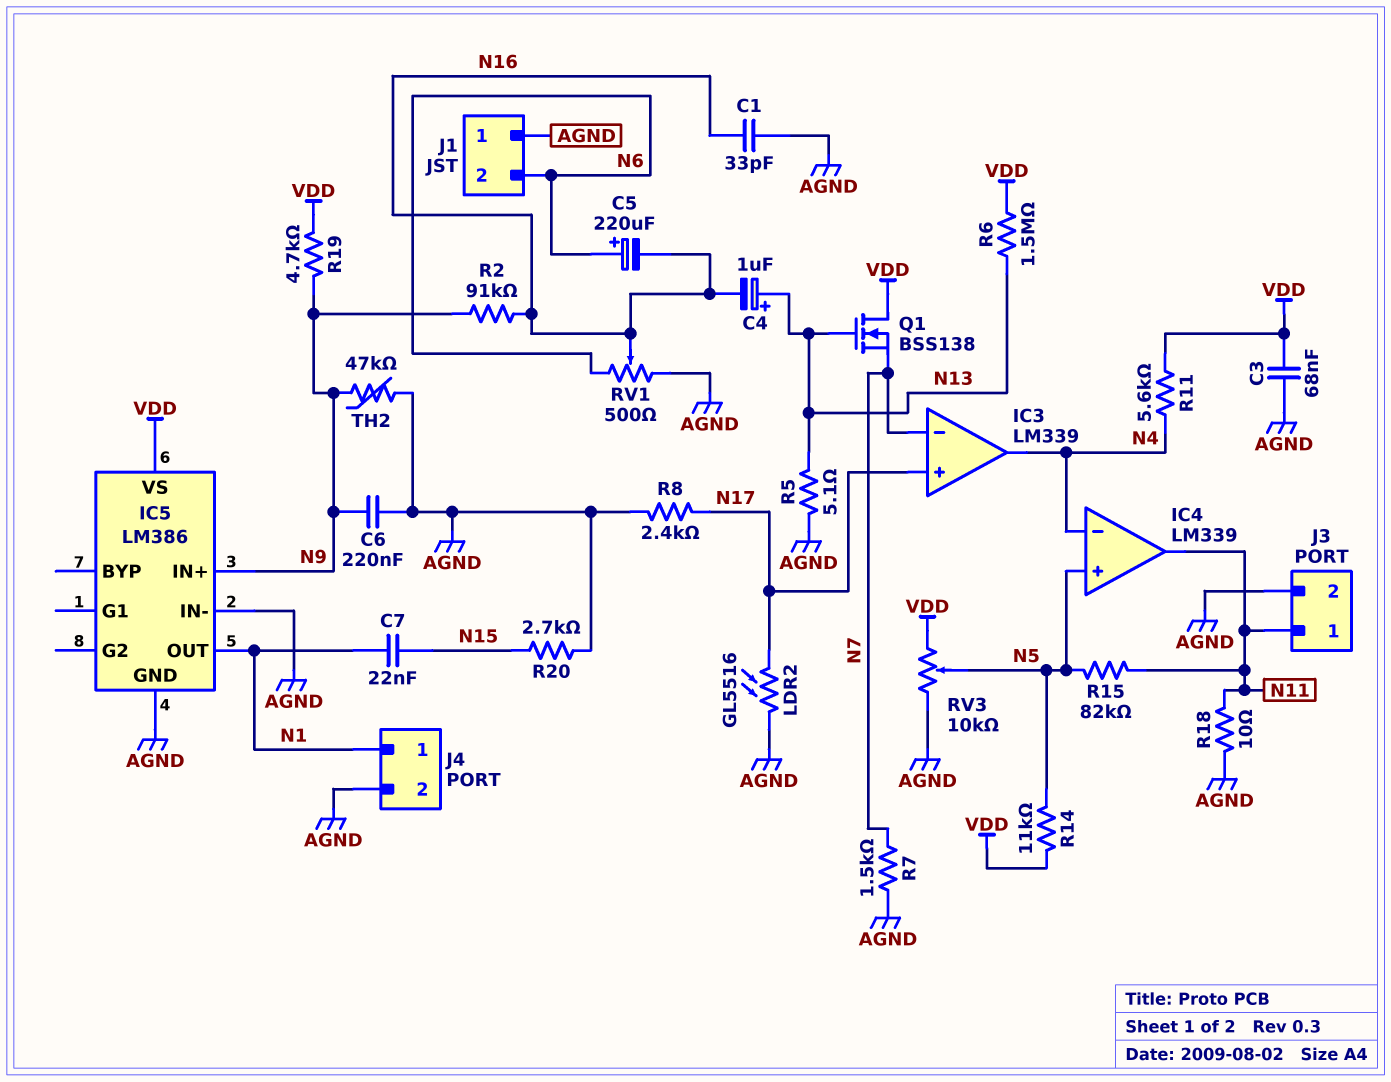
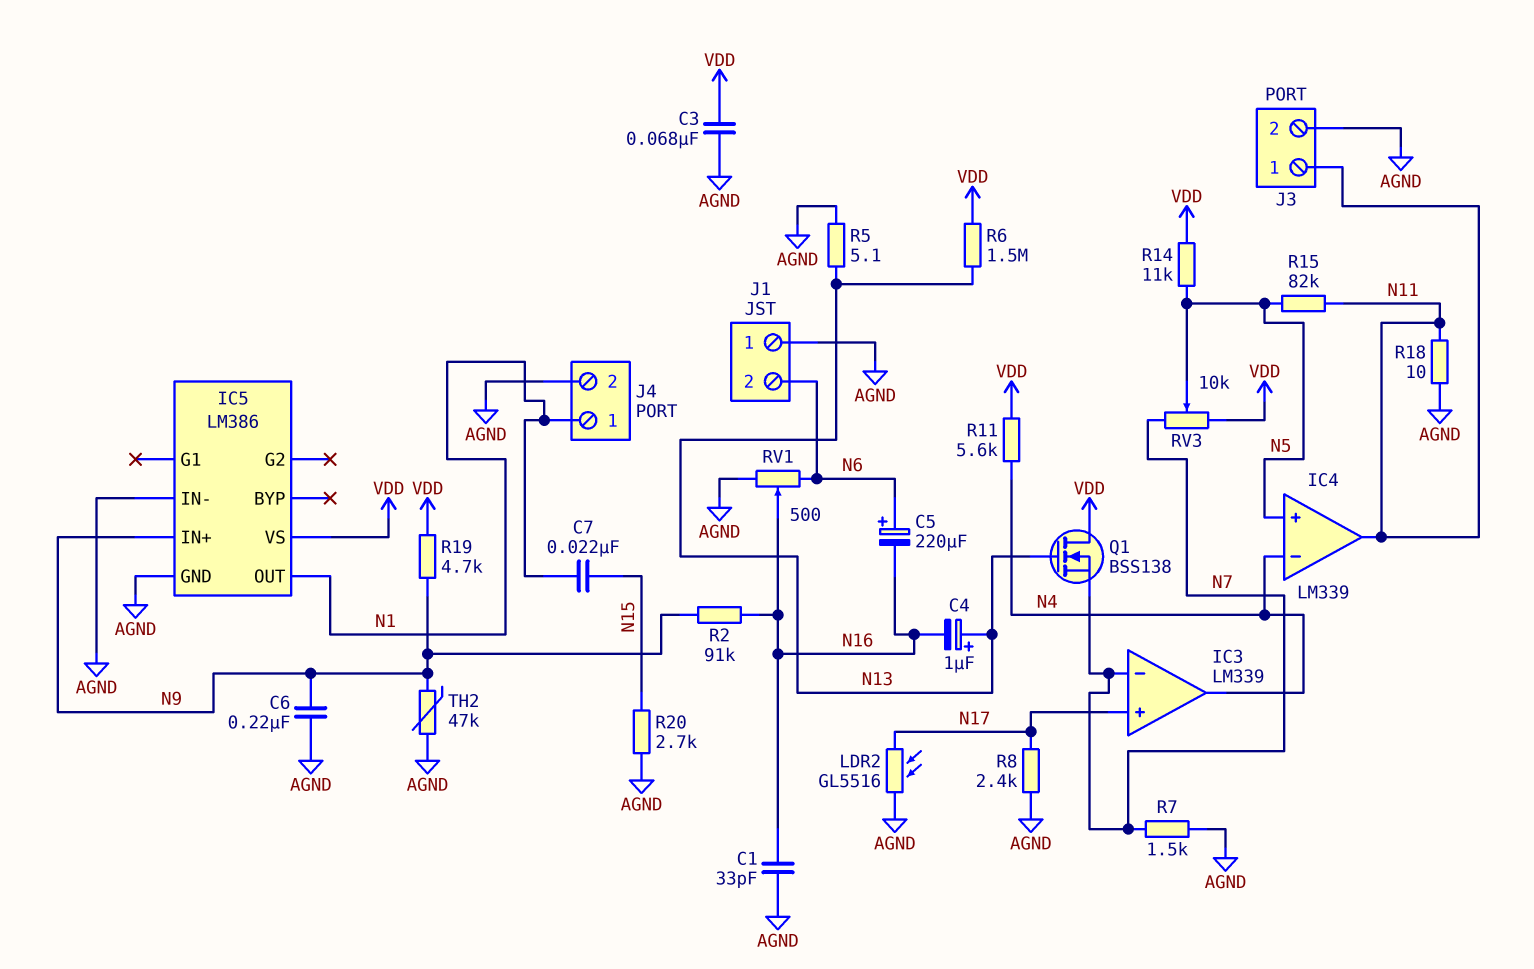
RV3: 10k (AGND, VDD, wiper N5) -> 10k (N7, VDD, wiper N5)

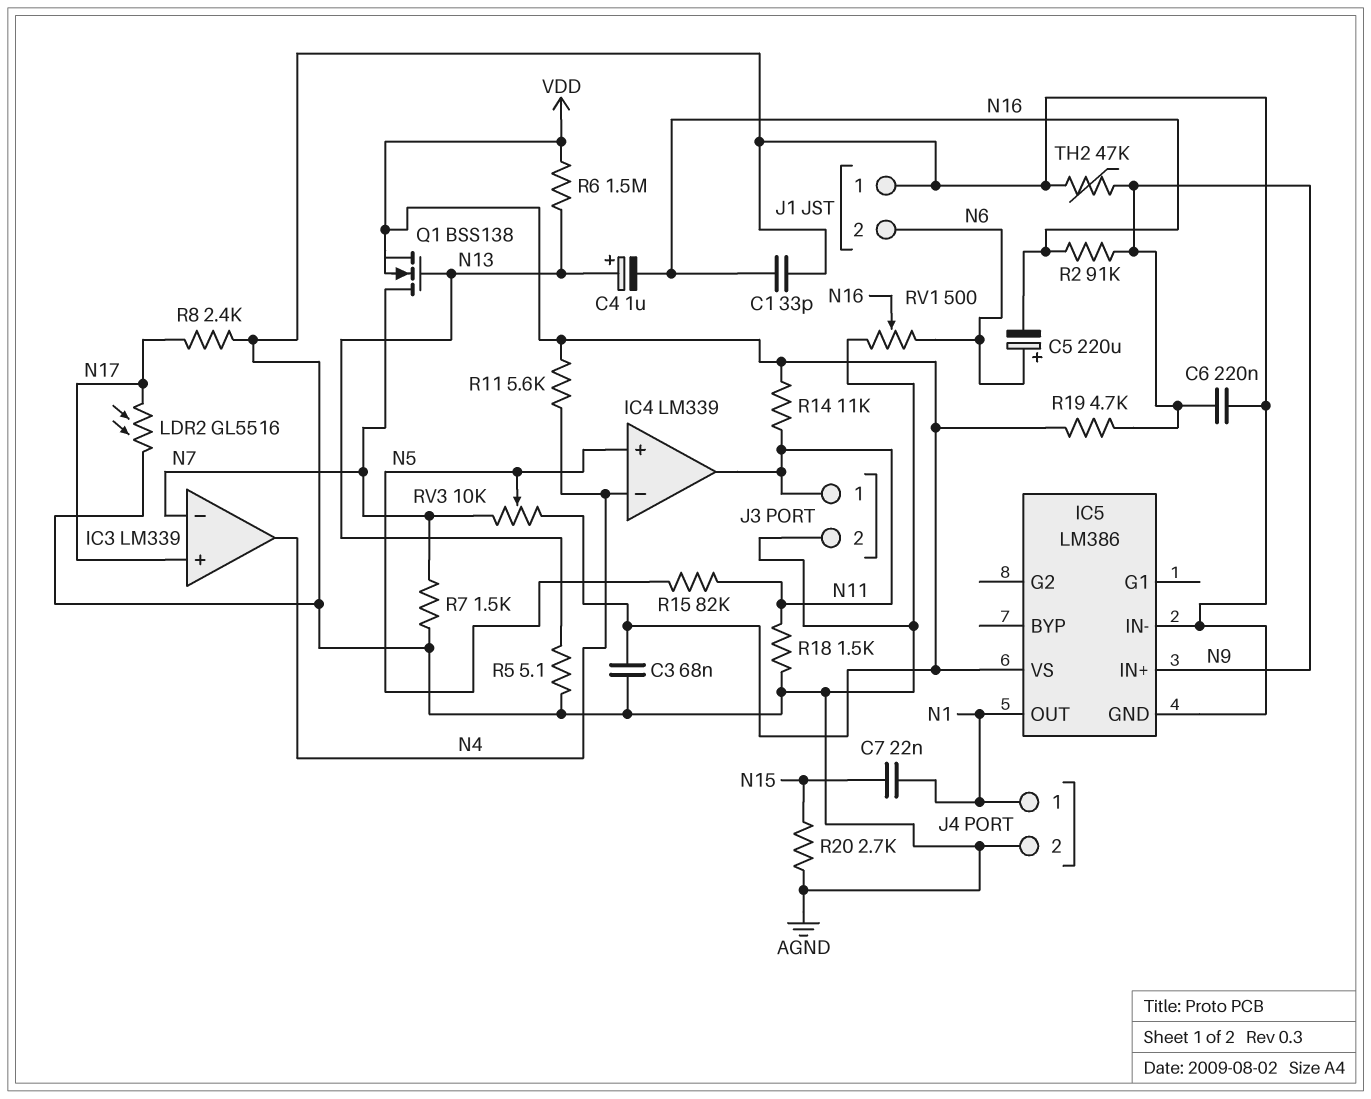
Q1: NMOS BSS138 (G N13, D VDD, S N7) -> NMOS BSS138 (G N13, D N7, S VDD)
R14: 11k (N5, VDD) -> 11k (N11, VDD)
R18: 10 (AGND, N11) -> 1.5k (AGND, N11)

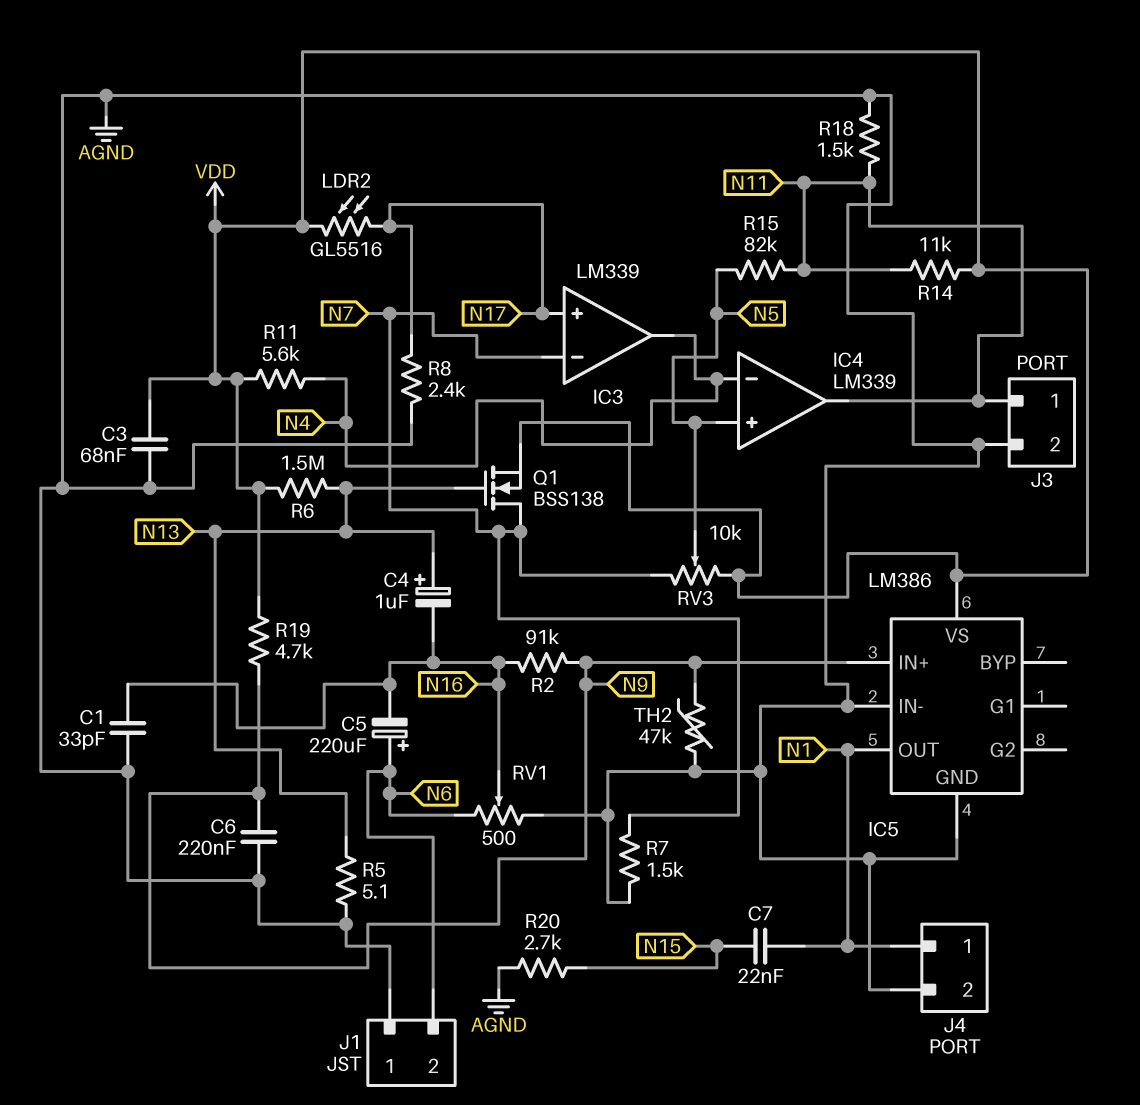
LDR2: GL5516 (AGND, N17) -> GL5516 (N17, VDD)

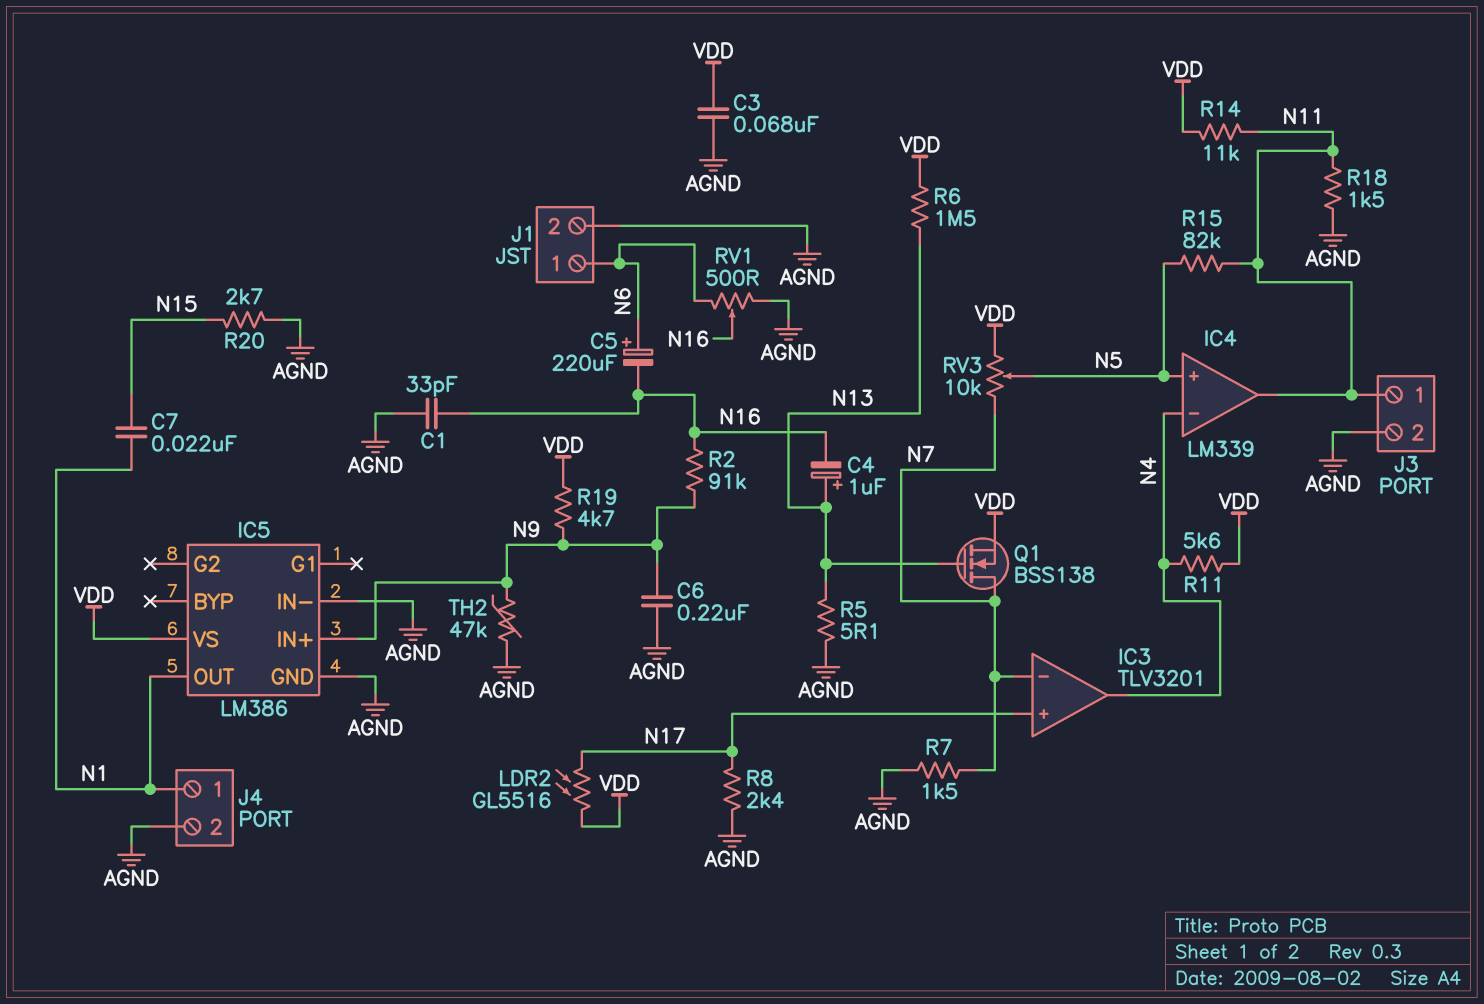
IC3: LM339 -> TLV3201
J1 pin 1: AGND -> N6
J1 pin 2: N6 -> AGND

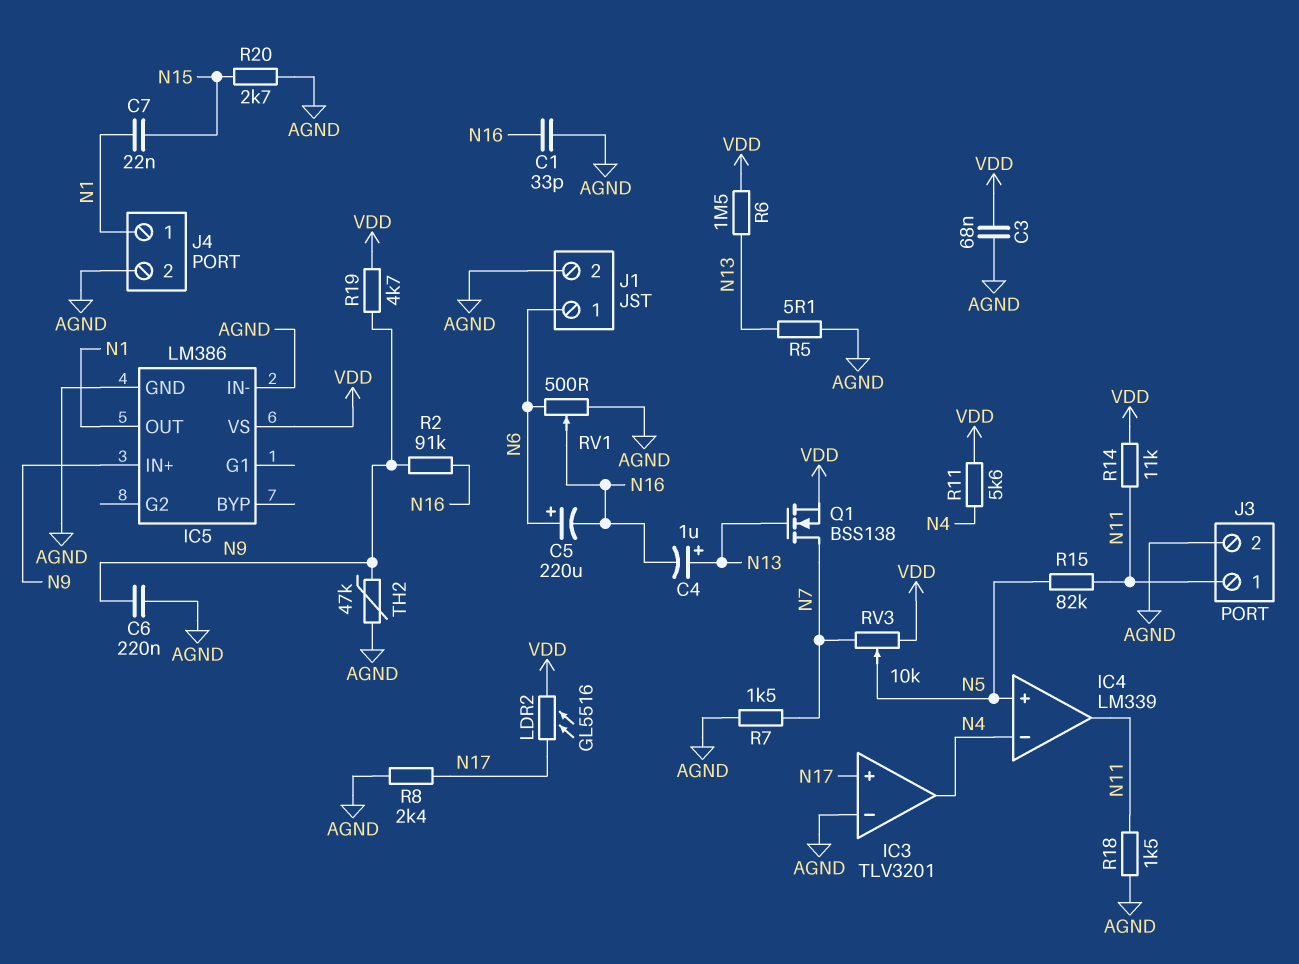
IC3 pin in-: N7 -> AGND

